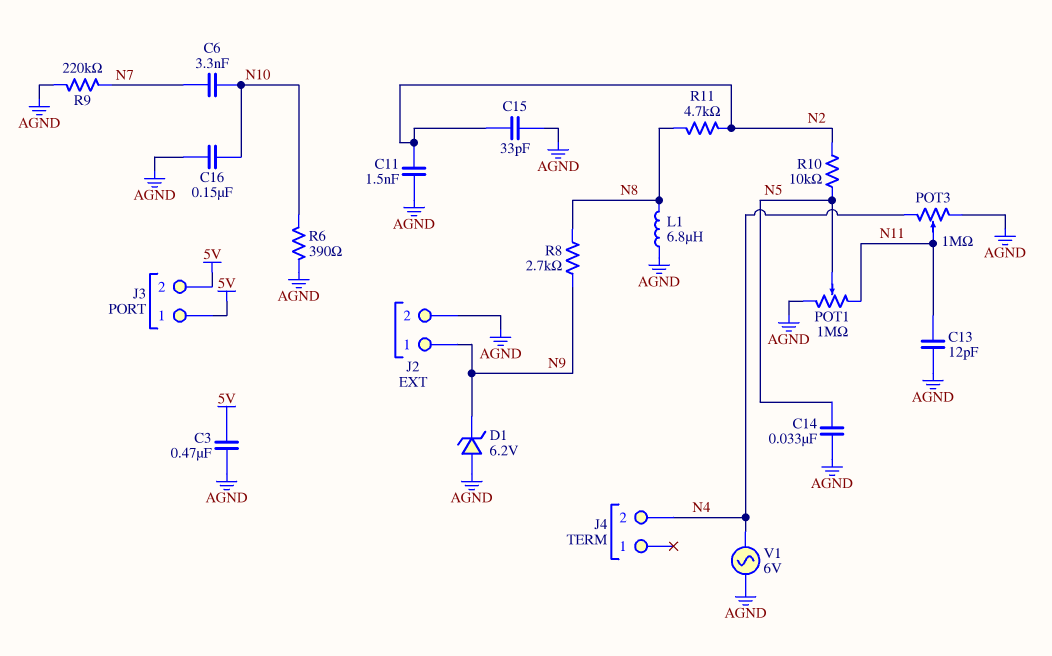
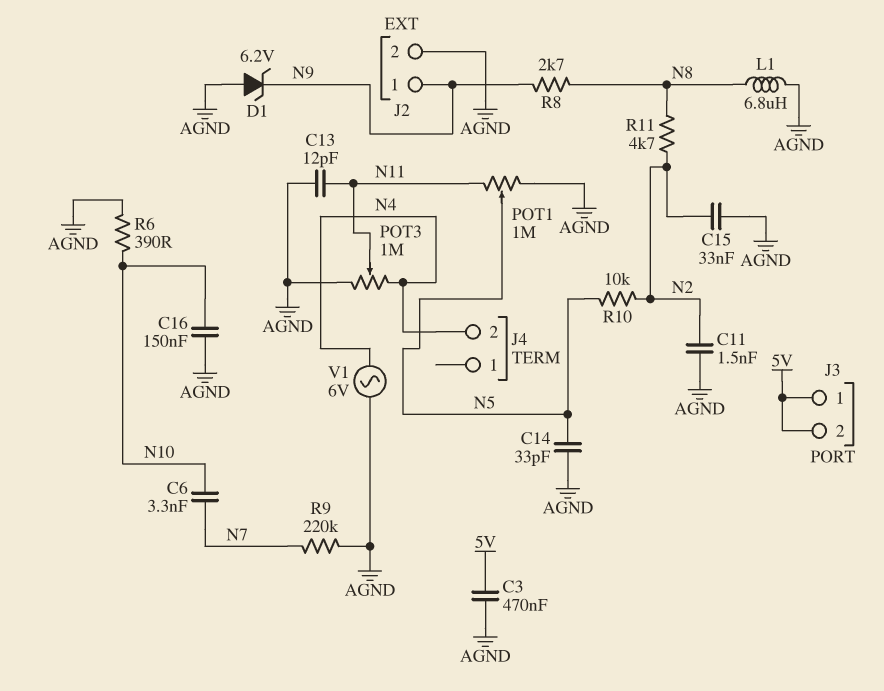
C14: 33nF (AGND, N5) -> 33pF (AGND, N5)
C15: 33pF (AGND, N2) -> 33nF (AGND, N2)

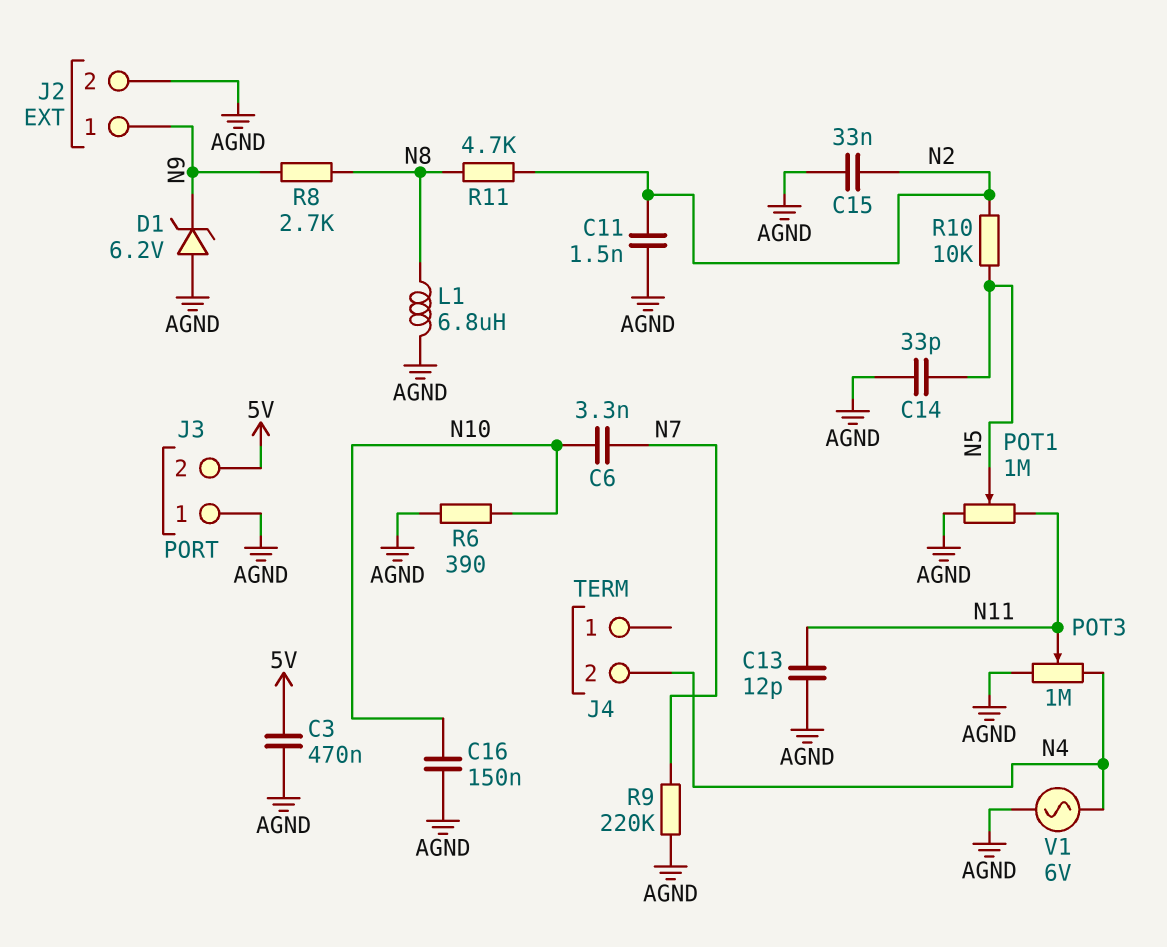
J3 pin 1: 5V -> AGND

